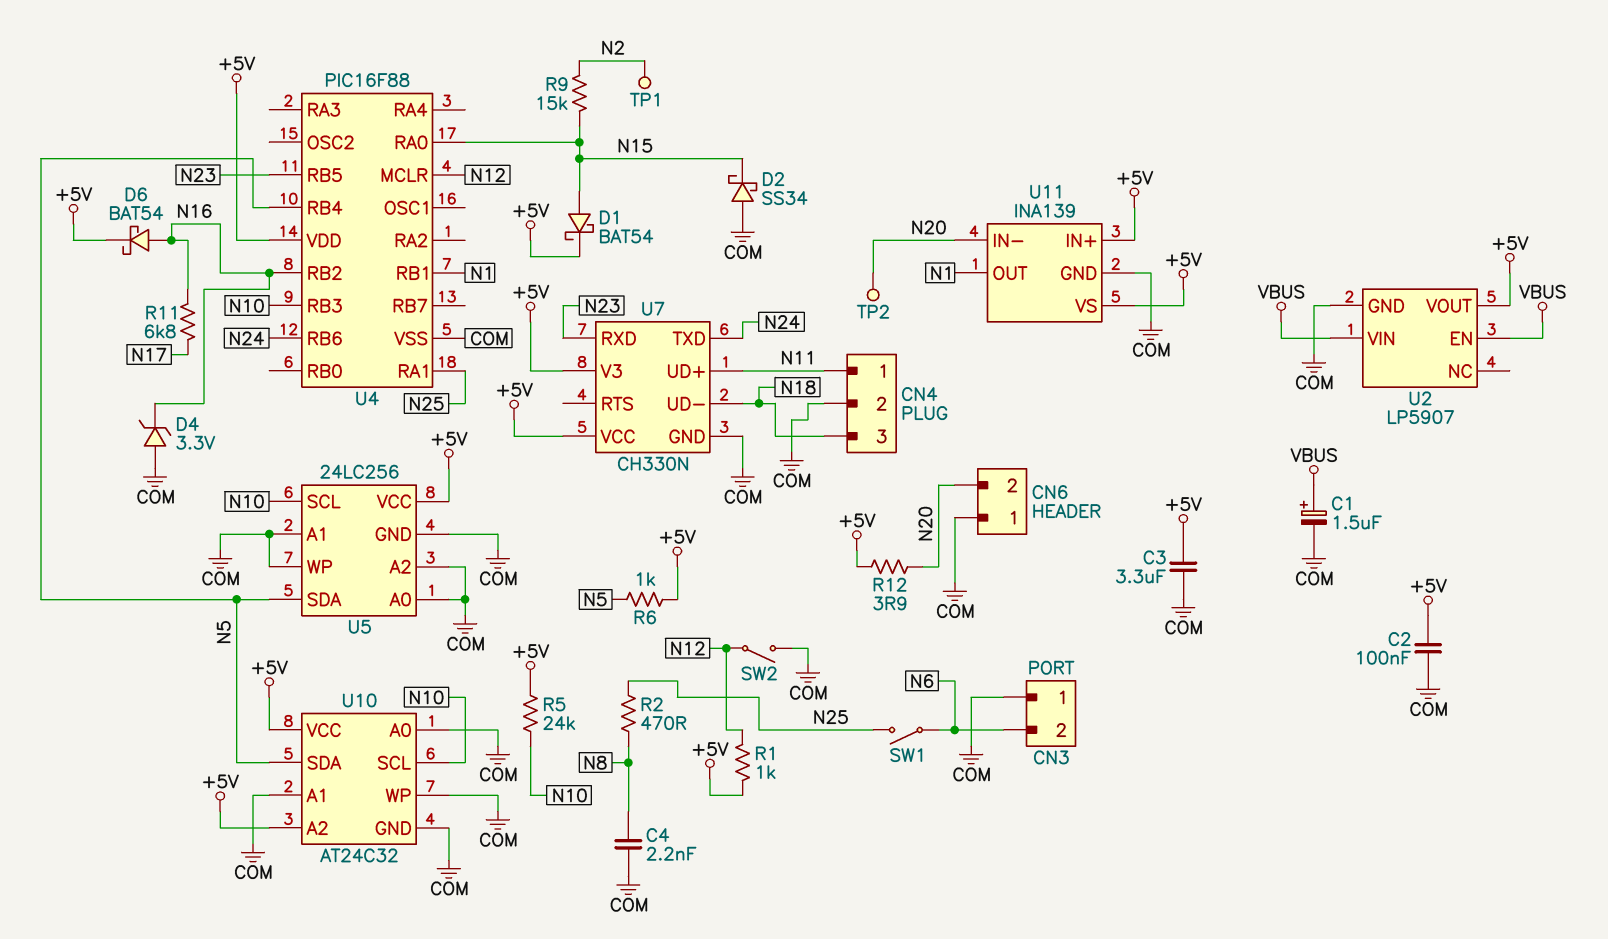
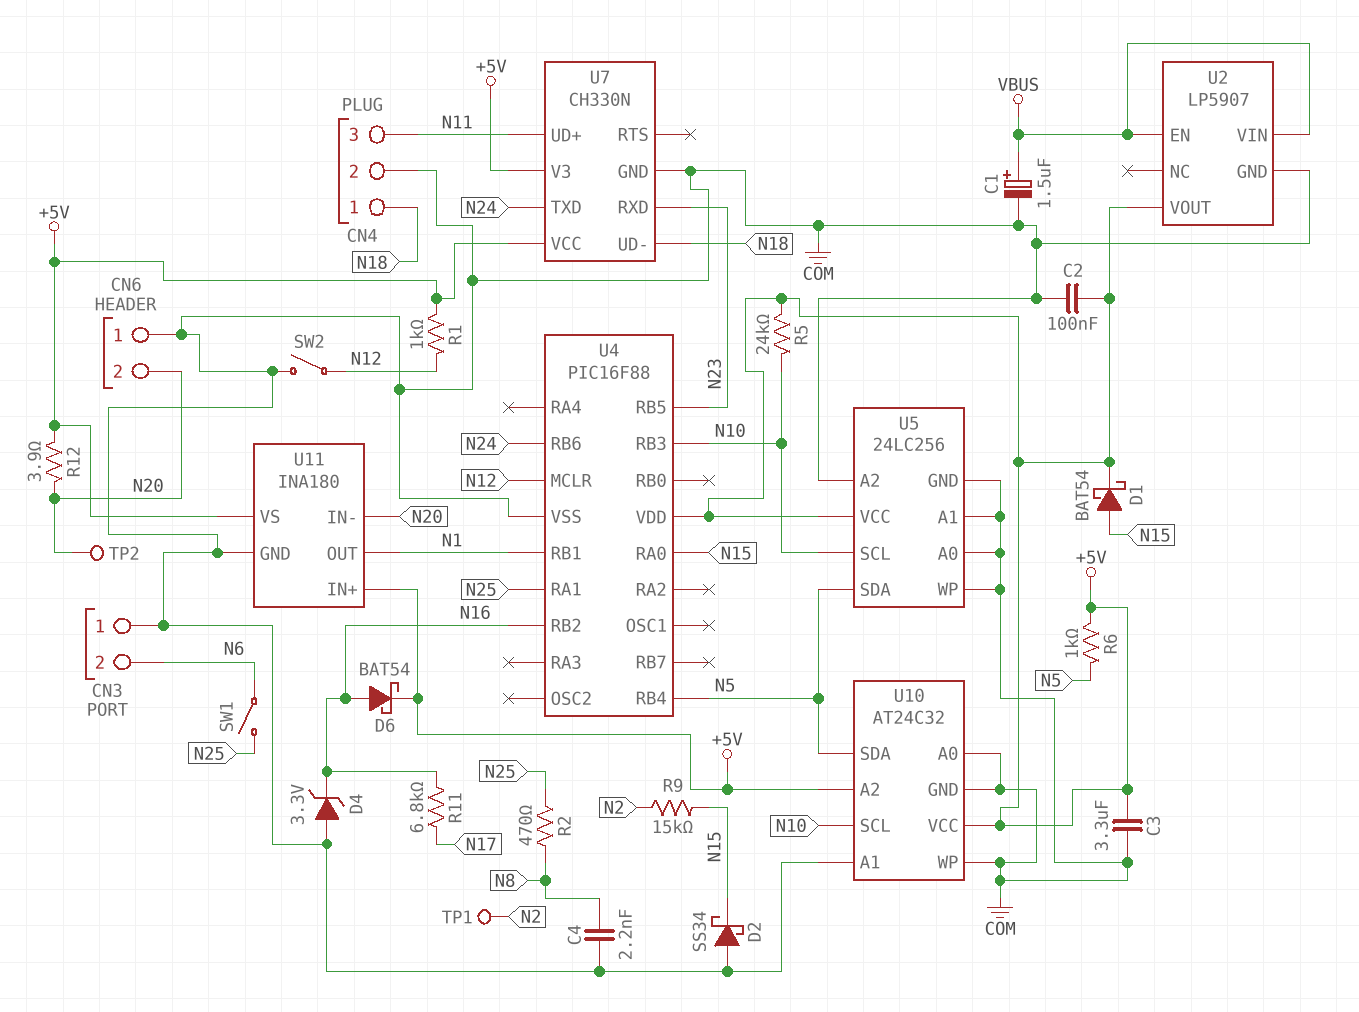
CN4 pin 1: N11 -> N18
CN4 pin 3: N18 -> N11
U11: INA139 -> INA180

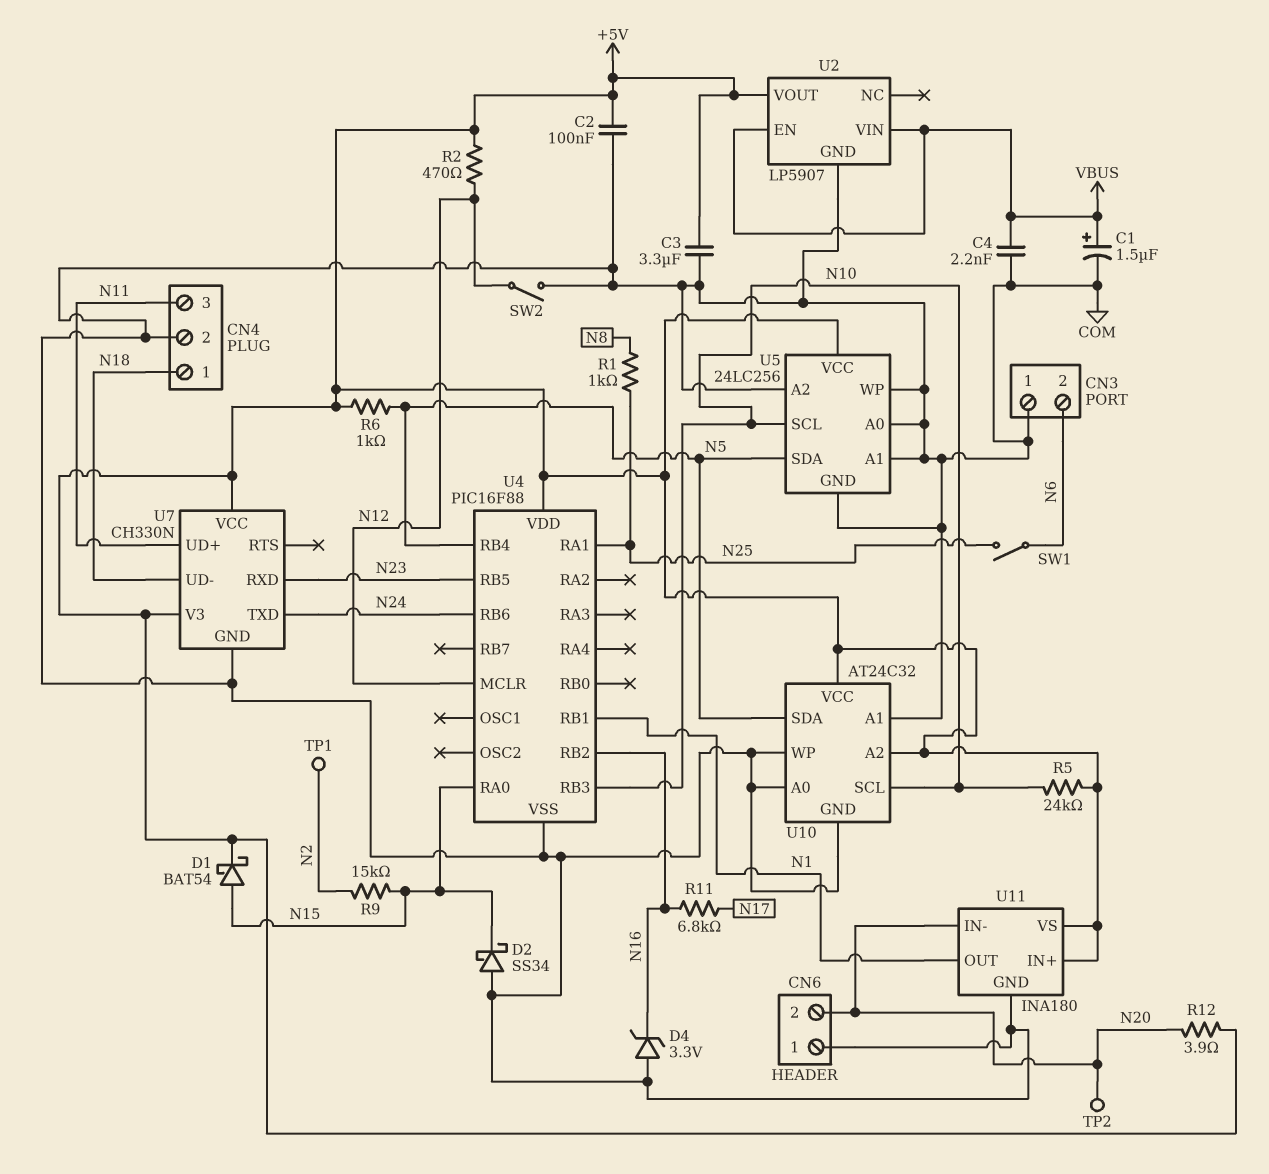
C4: 2.2nF (COM, N8) -> 2.2nF (COM, VBUS)
D6: schottky BAT54 (A N16, K +5V) -> none
R1: 1k (+5V, N12) -> 1k (N8, N25)
R2: 470 (N8, N25) -> 470 (+5V, N12)

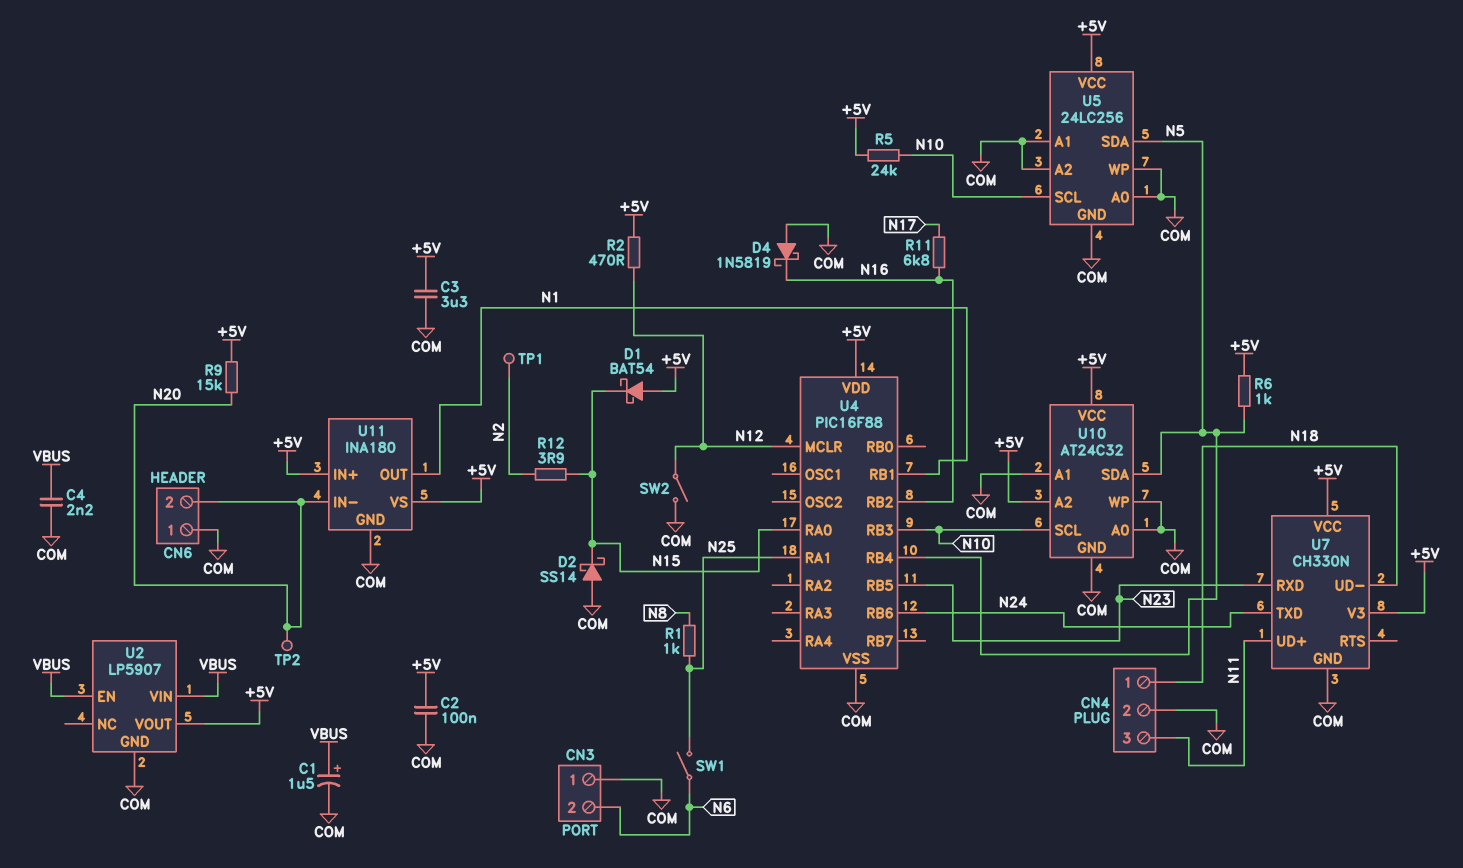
D1: schottky BAT54 (A N15, K +5V) -> schottky BAT54 (A +5V, K N15)
D2: schottky SS34 (A COM, K N15) -> schottky SS14 (A COM, K N15)
D4: zener 3.3V (A COM, K N16) -> schottky 1N5819 (A COM, K N16)
R9: 15k (N2, N15) -> 15k (+5V, N20)
R12: 3.9 (+5V, N20) -> 3.9 (N2, N15)

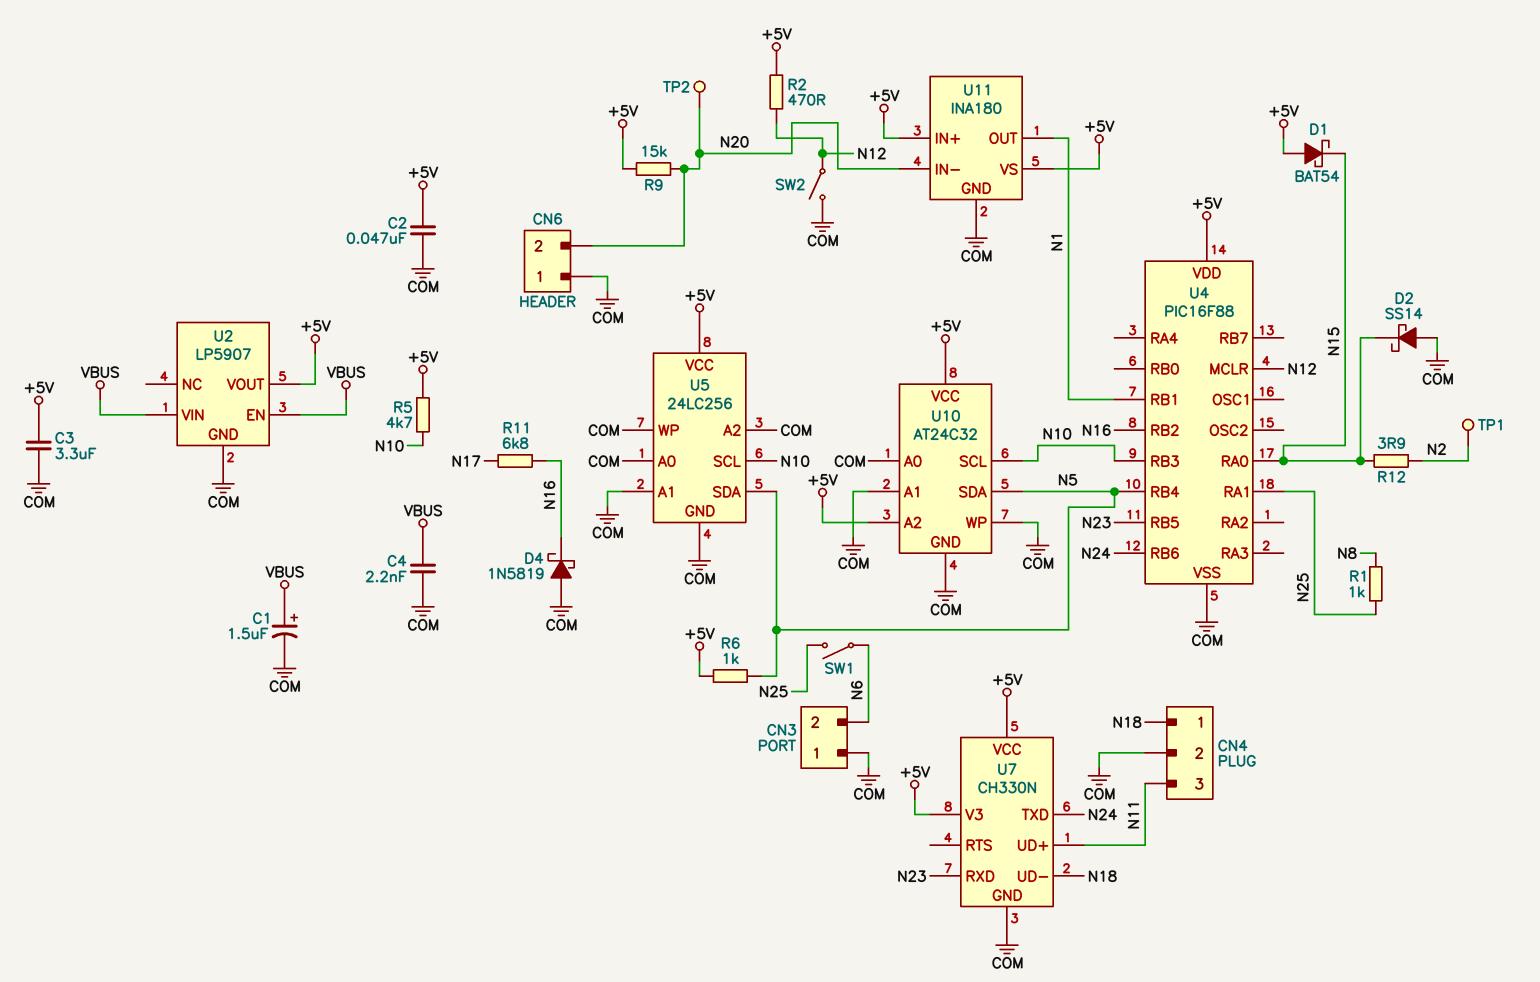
C2: 100nF (+5V, COM) -> 47nF (+5V, COM)
R5: 24k (+5V, N10) -> 4.7k (+5V, N10)

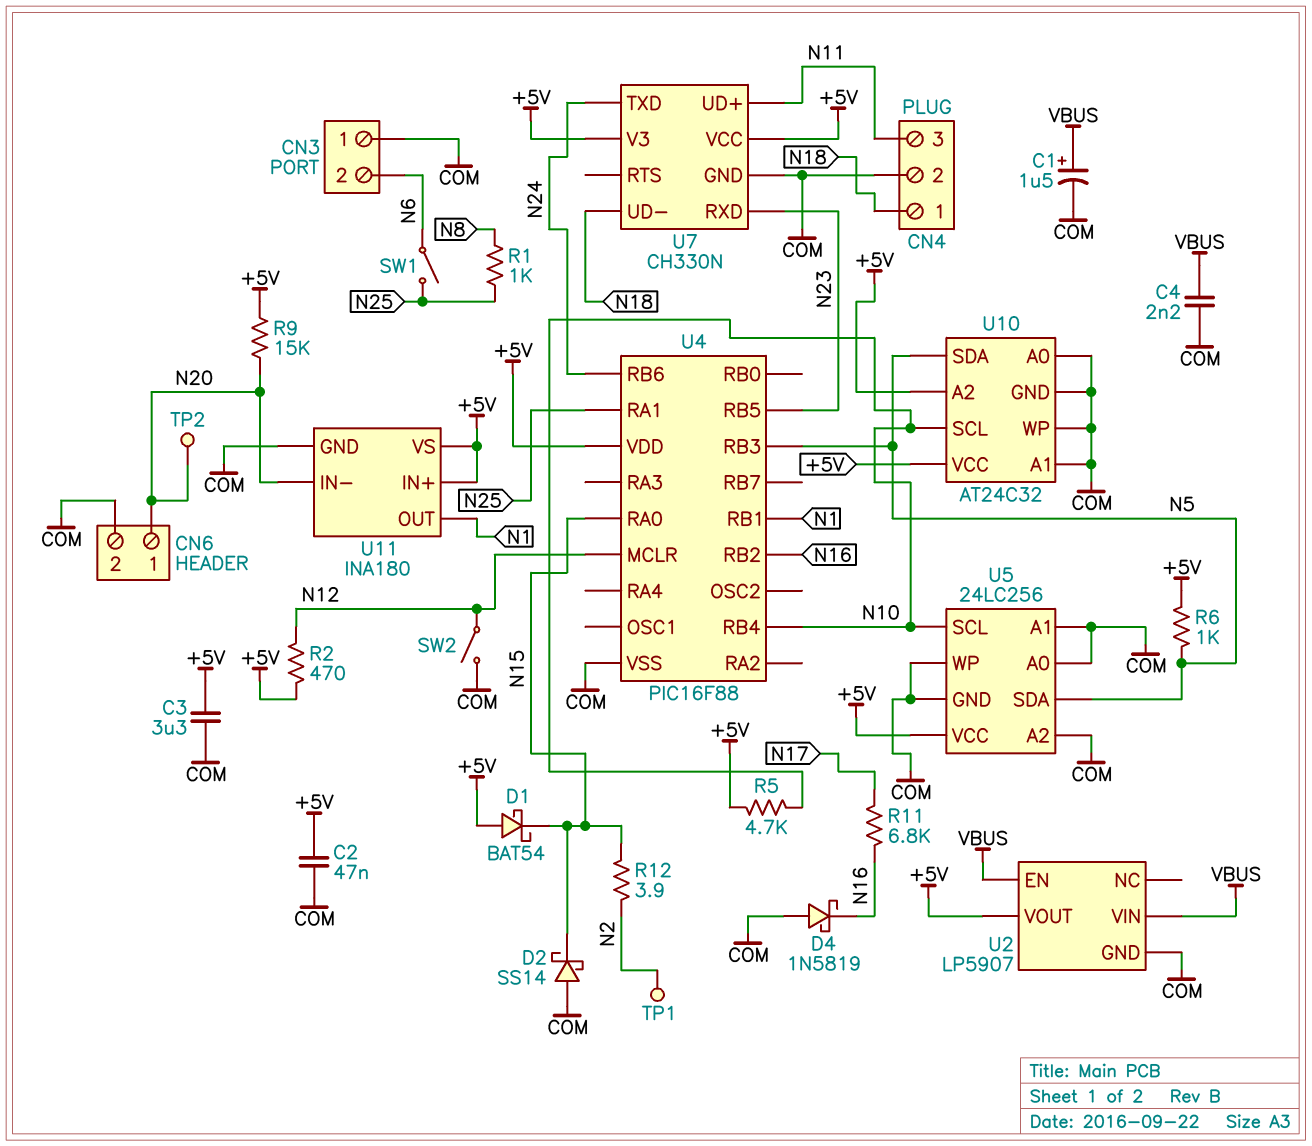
CN6 pin 1: COM -> N20
CN6 pin 2: N20 -> COM
U4 pin RB3: N10 -> N5
U4 pin RB4: N5 -> N10

